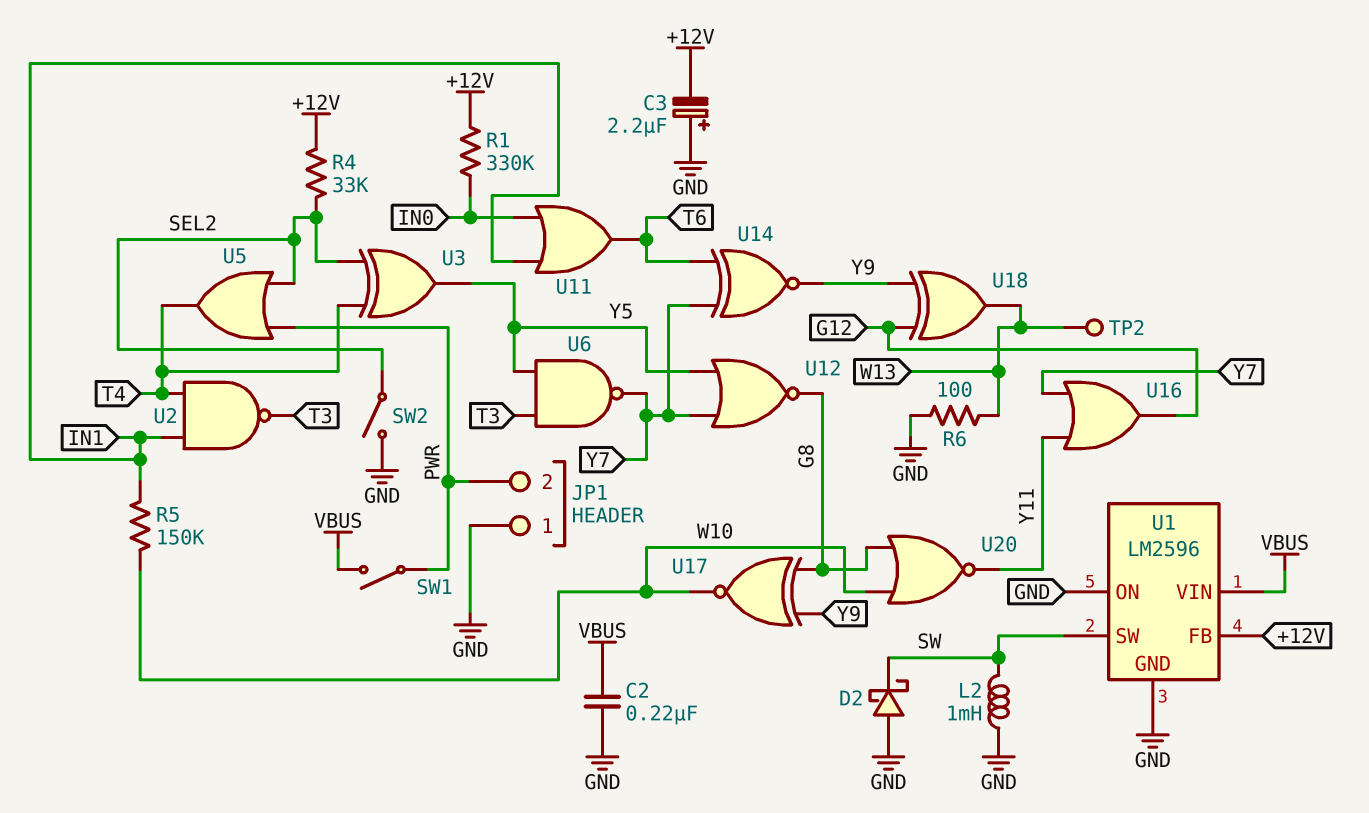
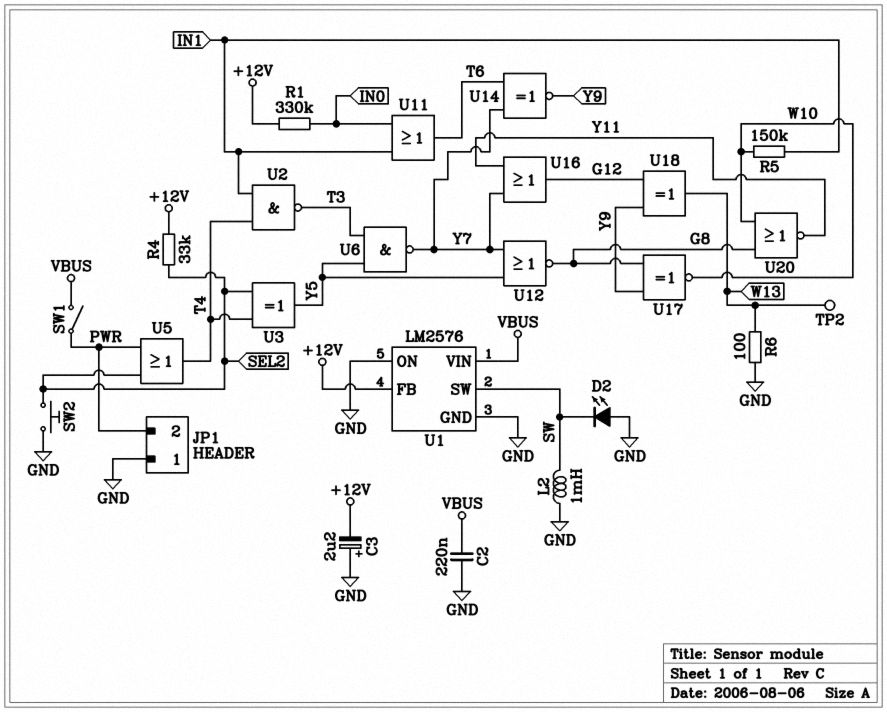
D2: schottky (A GND, K SW) -> LED (A GND, K SW)
SW2: switch (GND, SEL2) -> button (GND, SEL2)
U1: LM2596 -> LM2576

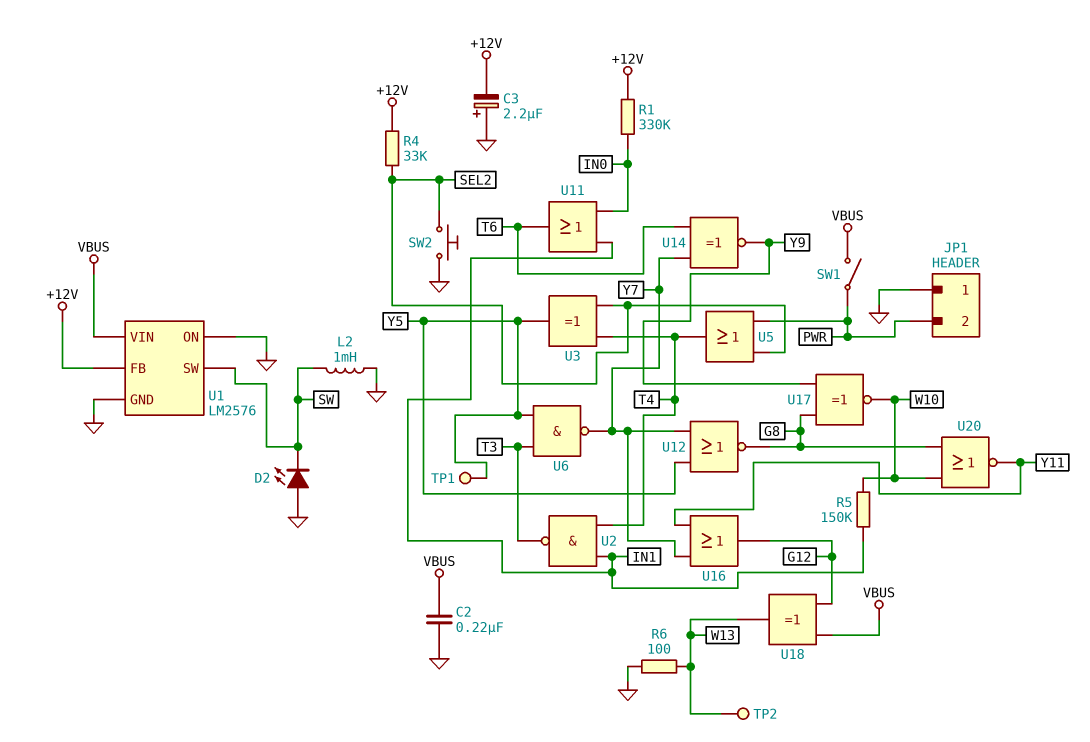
TP1: none -> test point (Y5)
U18: XOR (in G12, in Y9, out W13) -> XOR (in G12, in VBUS, out W13)

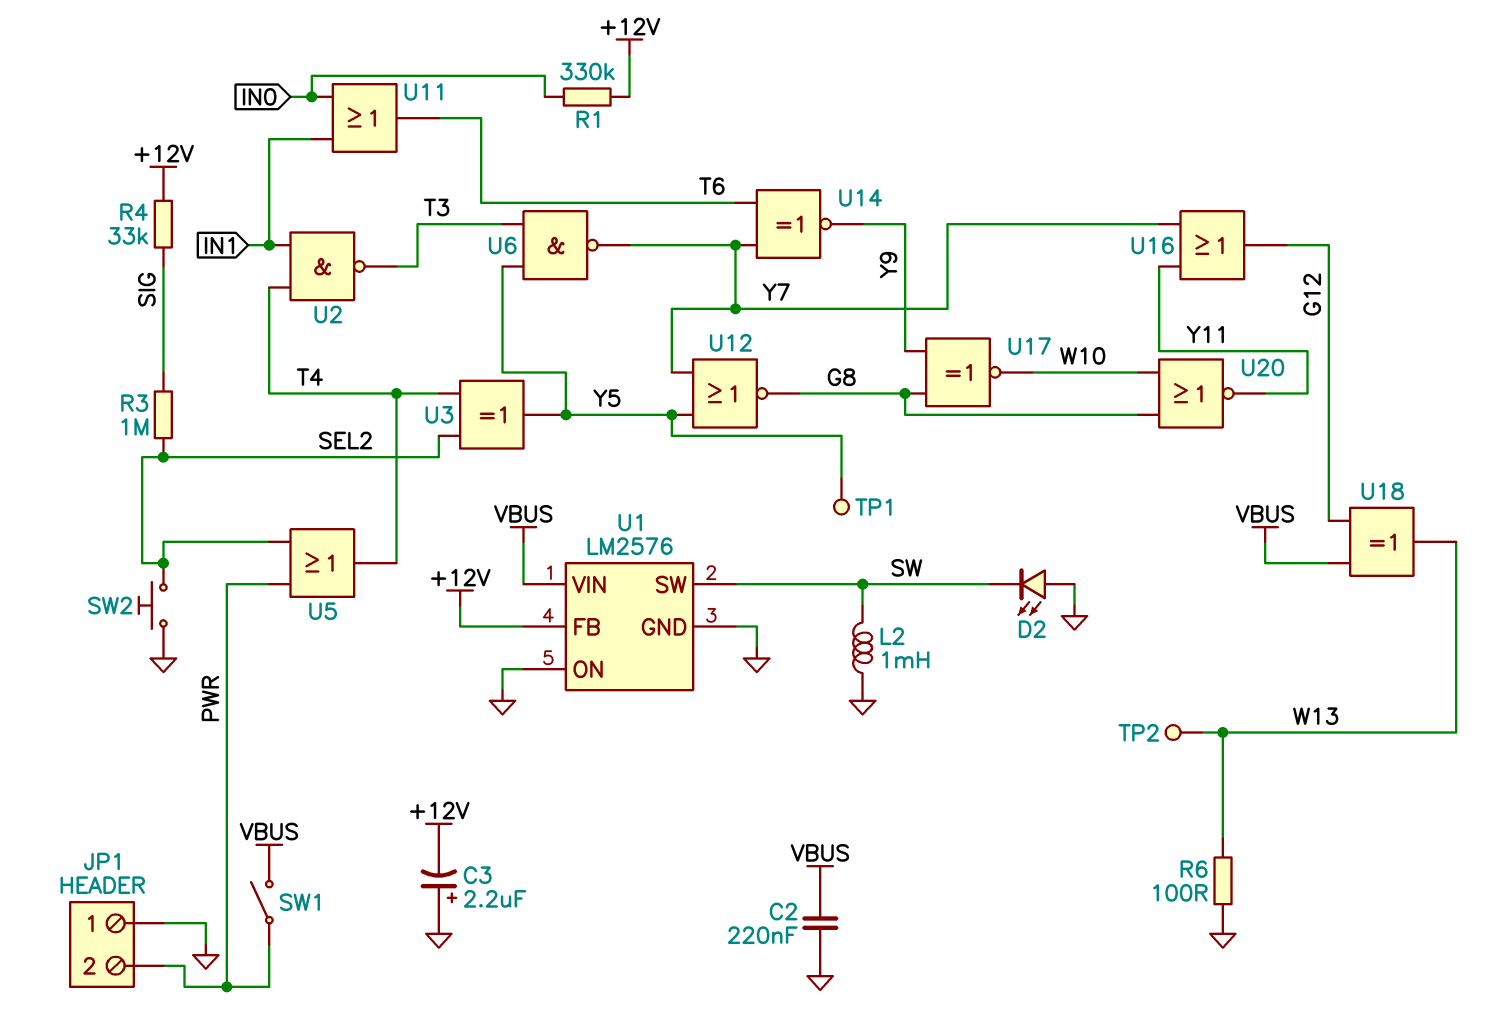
R3: none -> 1M (SEL2, SIG)
R4: 33k (+12V, SEL2) -> 33k (+12V, SIG)
R5: 150k (IN1, W10) -> none

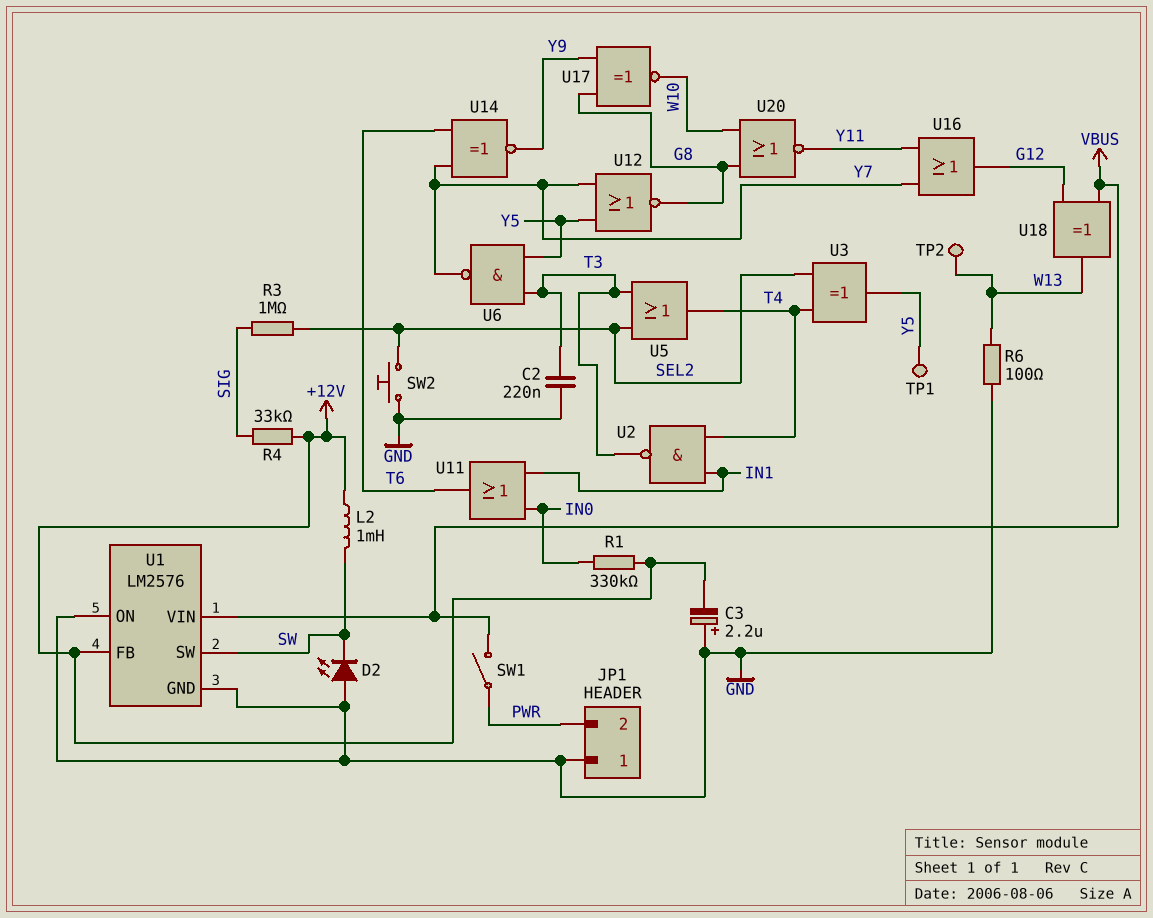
C2: 220nF (GND, VBUS) -> 220nF (GND, T3)
L2: 1mH (GND, SW) -> 1mH (+12V, SW)
U5: OR (in PWR, in SEL2, out T4) -> OR (in SEL2, in T3, out T4)

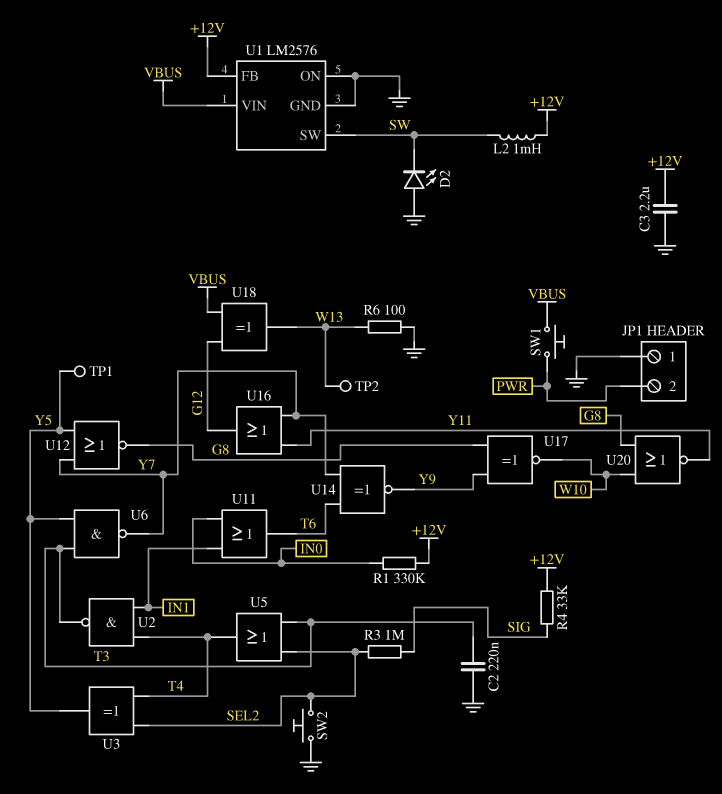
C3: 2.2uF (plus GND, minus +12V) -> 2.2uF (+12V, GND)
SW1: switch (PWR, VBUS) -> button (PWR, VBUS)

